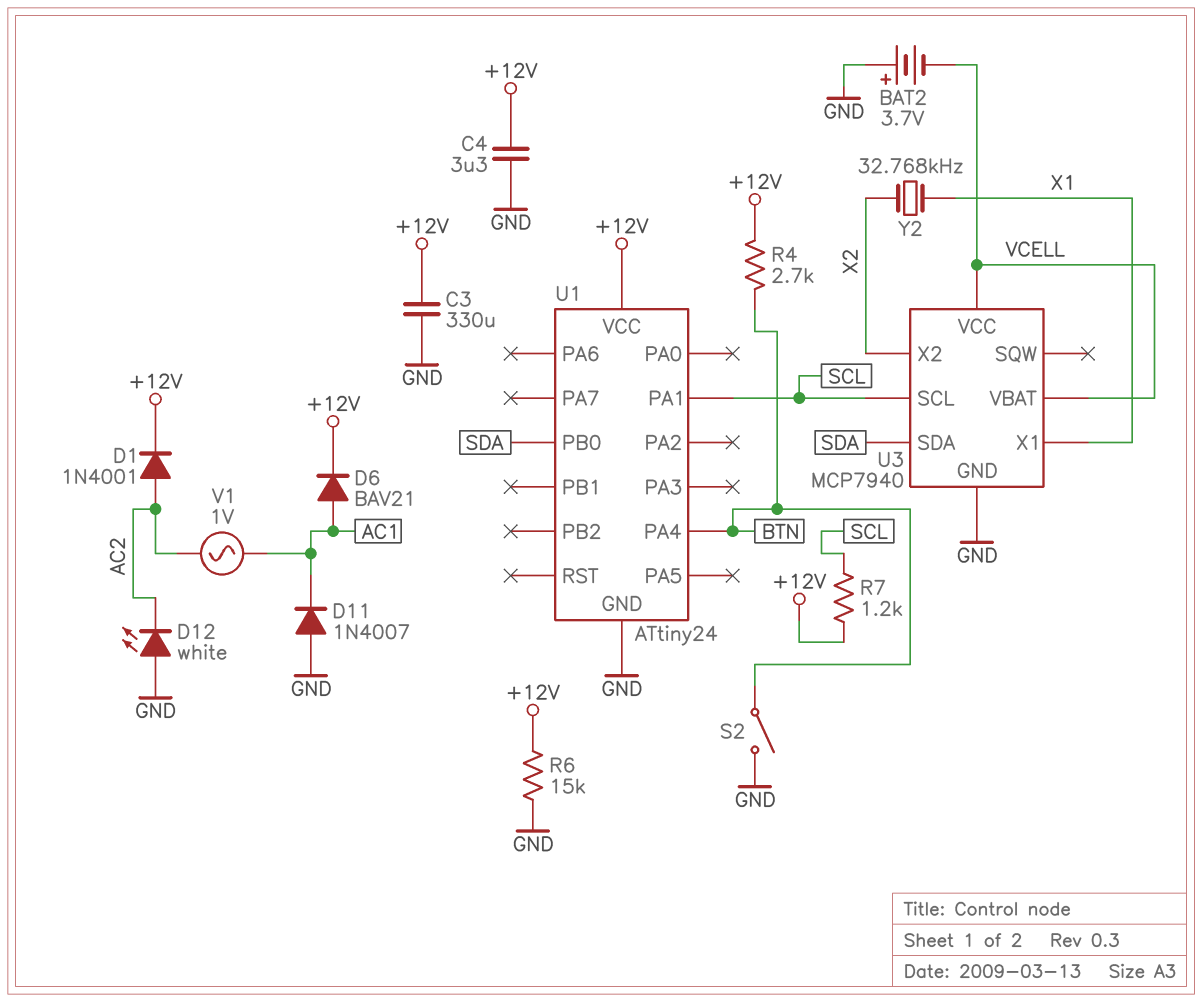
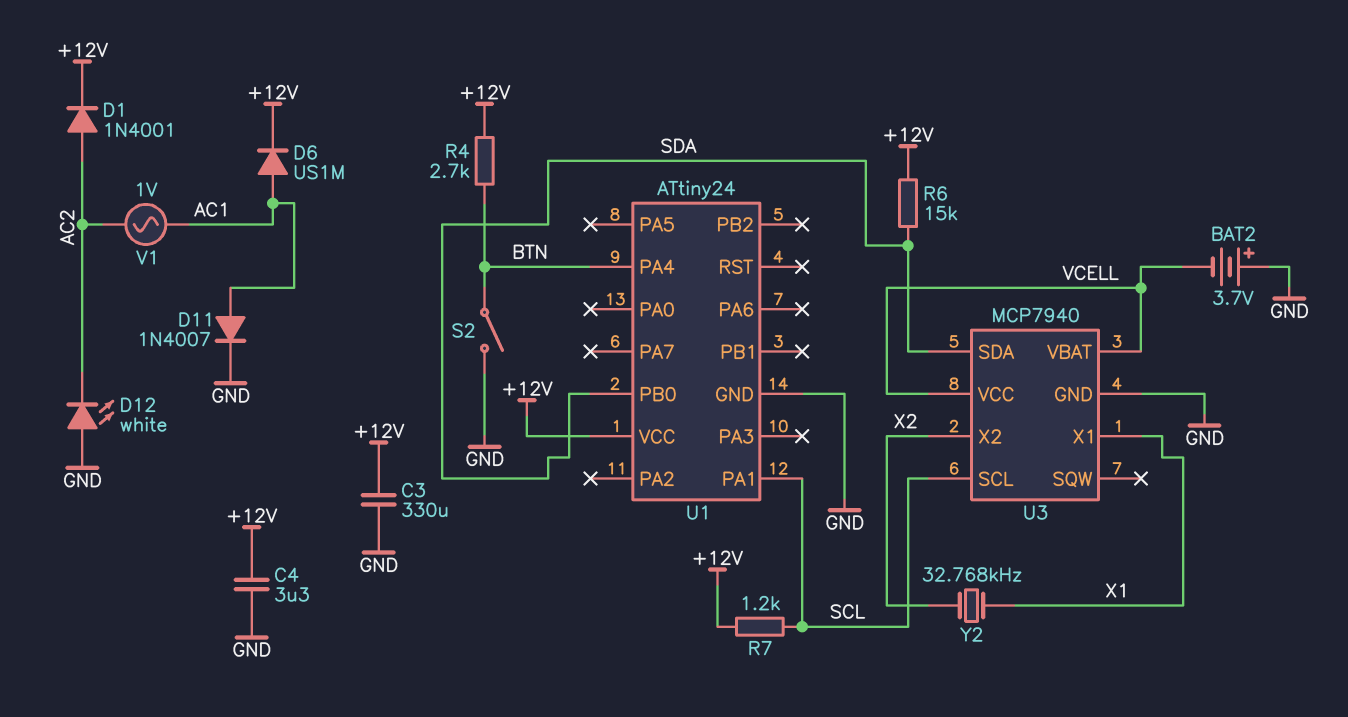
D6: diode BAV21 (A AC1, K +12V) -> diode US1M (A AC1, K +12V)
D11: diode 1N4007 (A GND, K AC1) -> diode 1N4007 (A AC1, K GND)
R6: 15k (+12V, GND) -> 15k (+12V, SDA)

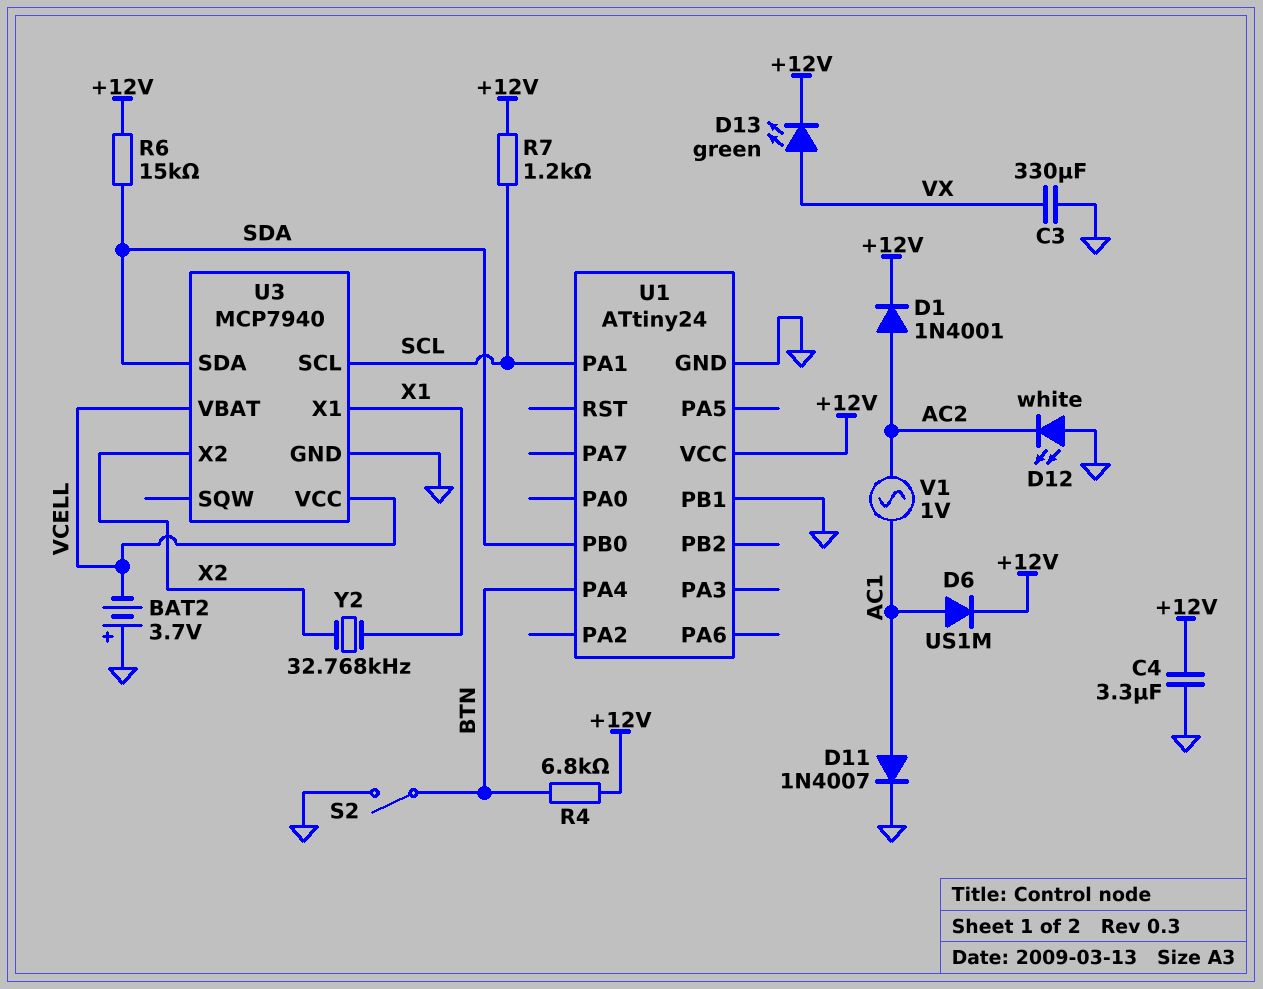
C3: 330uF (+12V, GND) -> 330uF (GND, VX)
D13: none -> LED green (A VX, K +12V)
R4: 2.7k (+12V, BTN) -> 6.8k (+12V, BTN)
U1 pin PB1: none -> GND

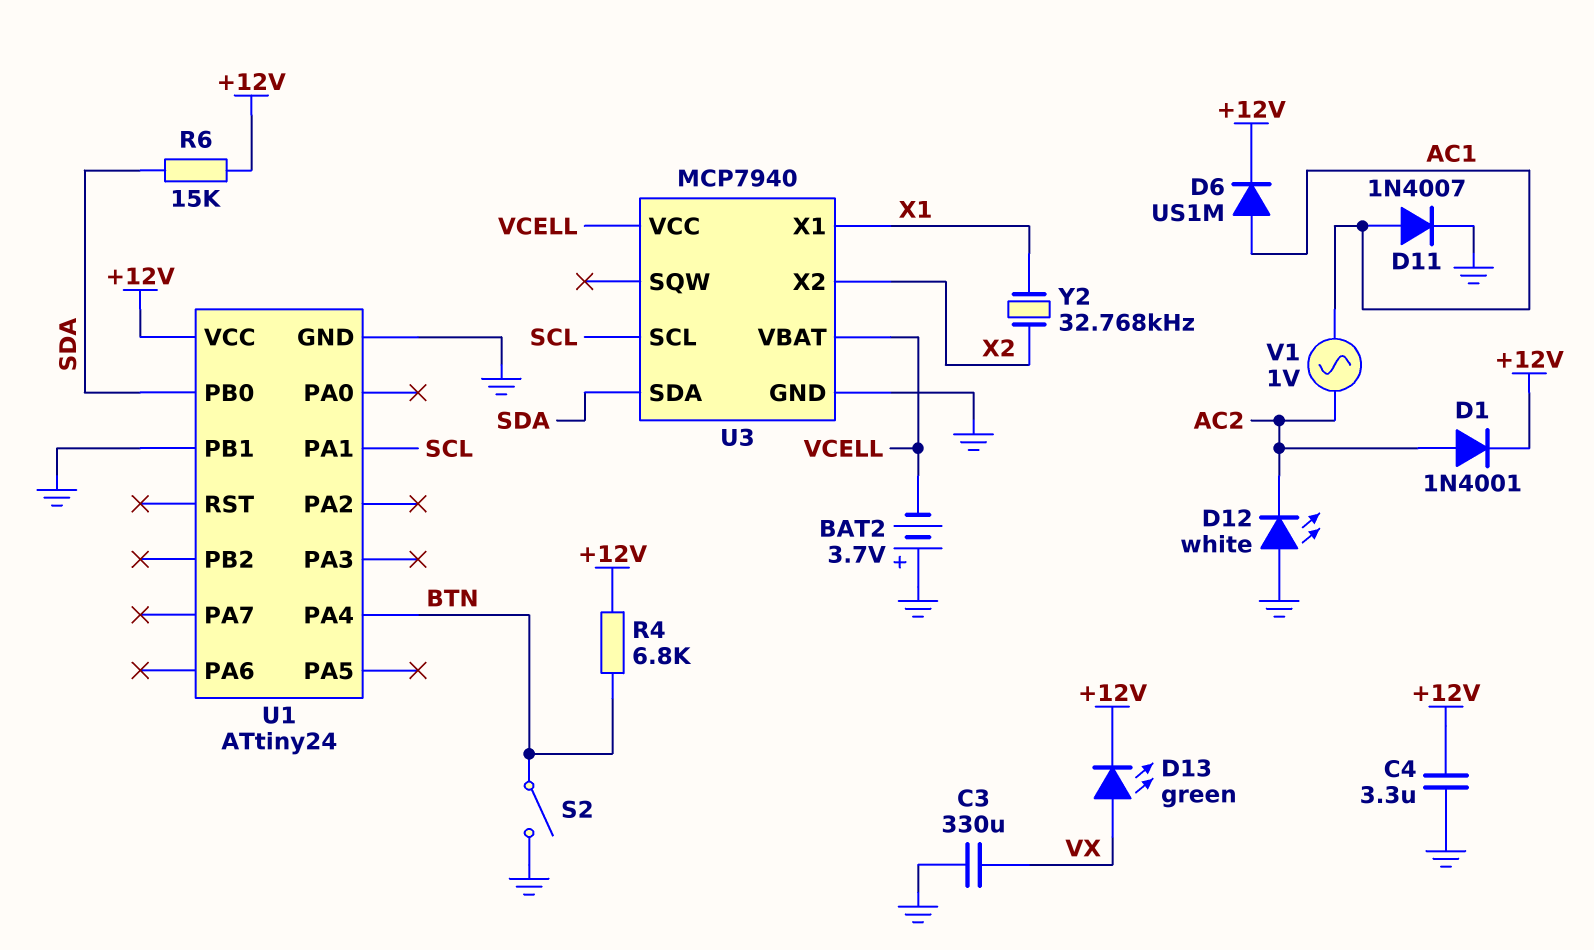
R7: 1.2k (+12V, SCL) -> none

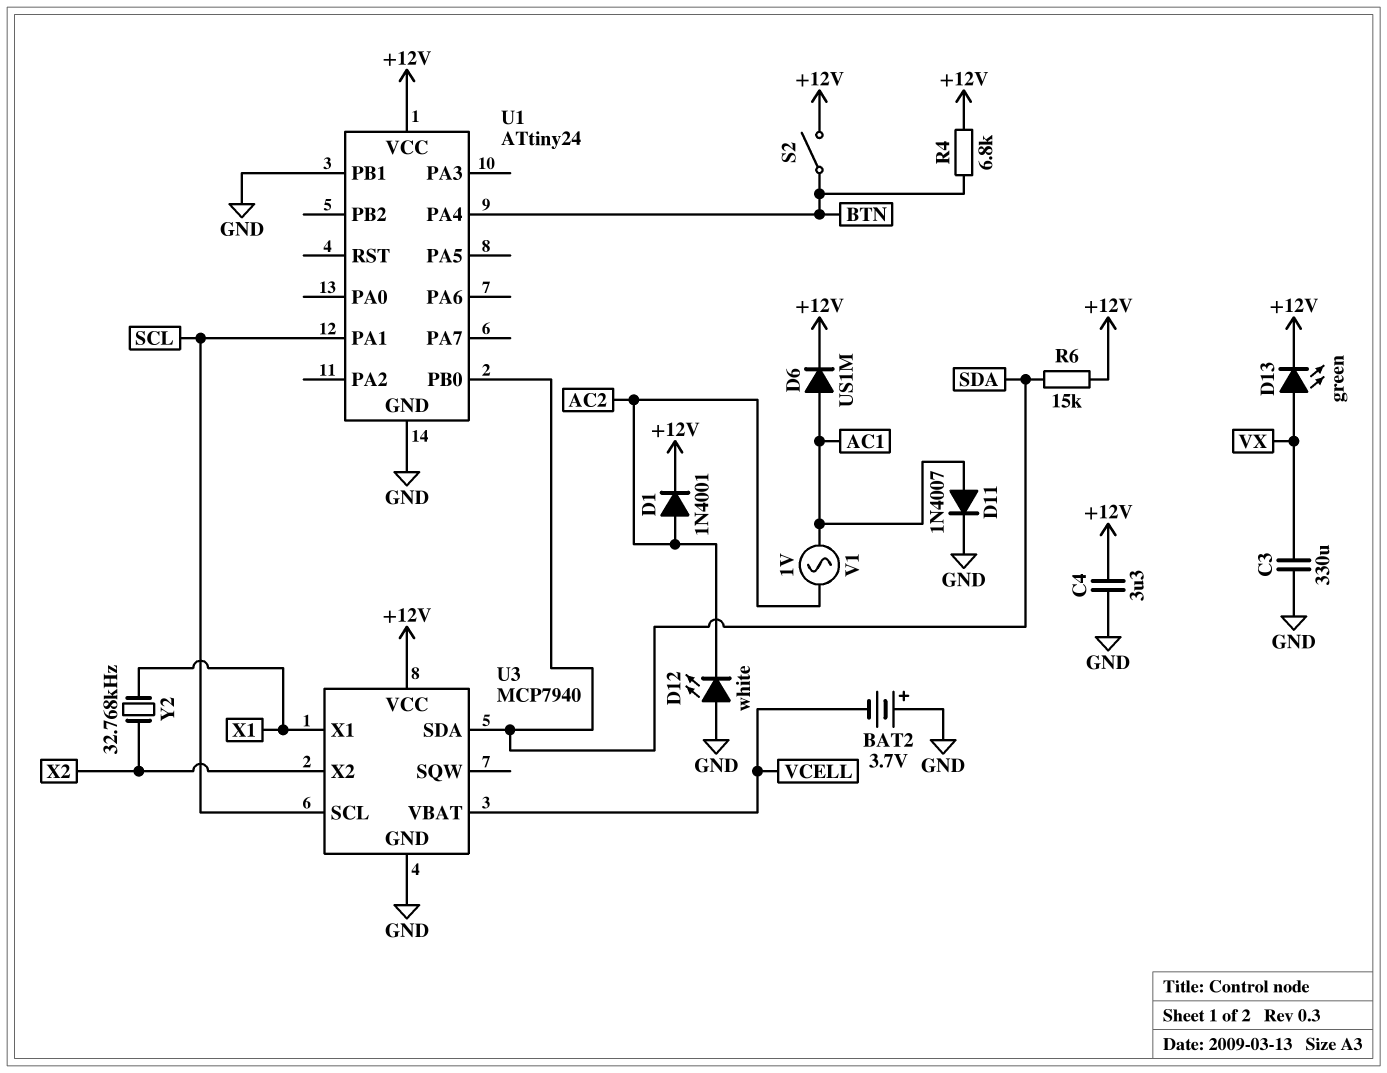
S2: switch (BTN, GND) -> switch (+12V, BTN)
U3 pin VCC: VCELL -> +12V

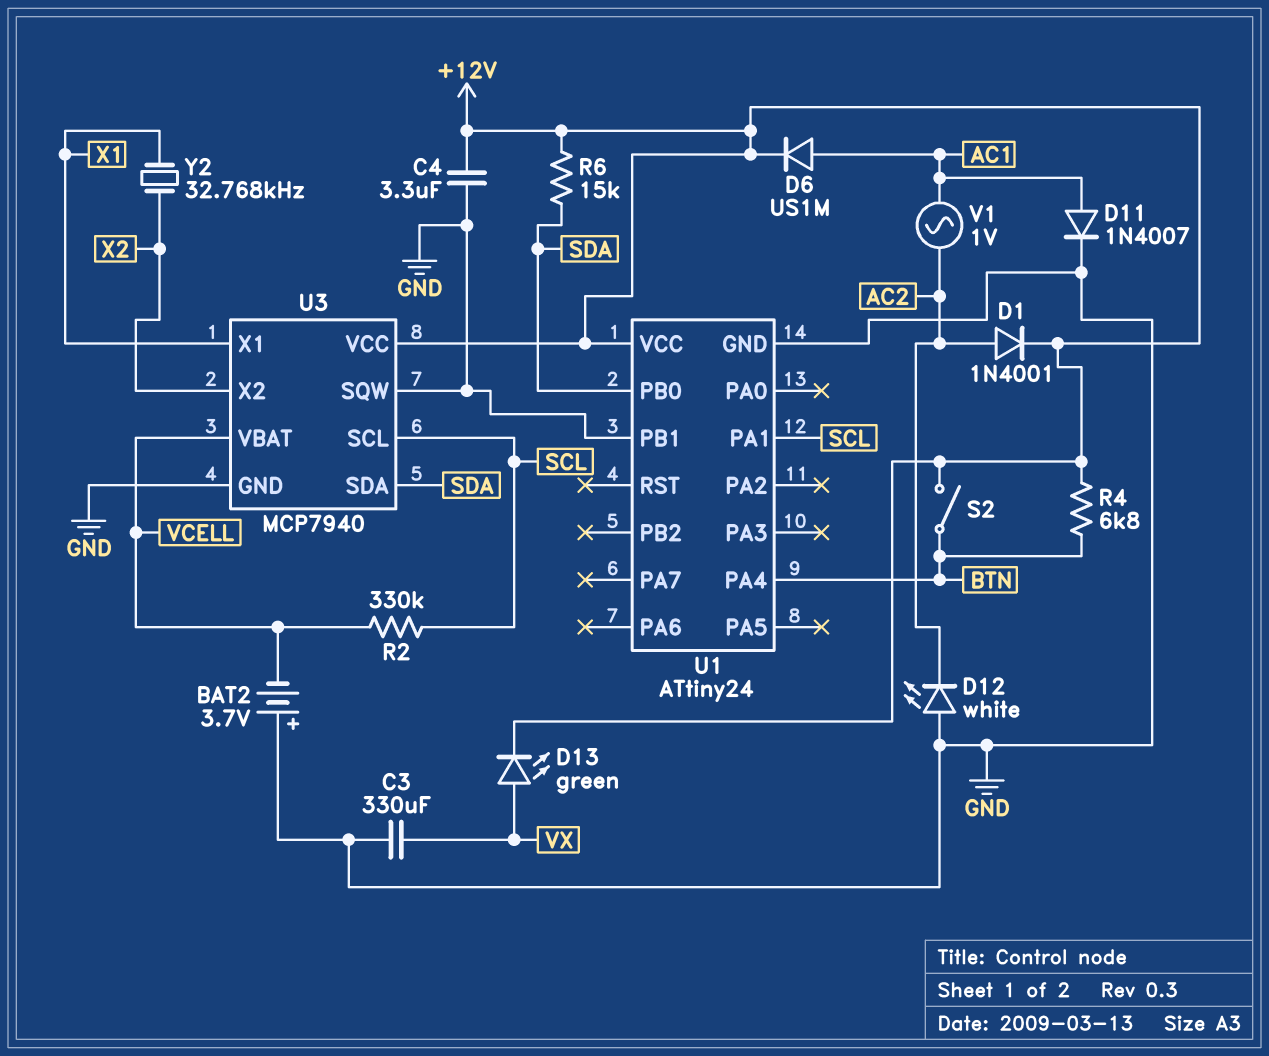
R2: none -> 330k (SCL, VCELL)
U3 pin SQW: none -> GND

